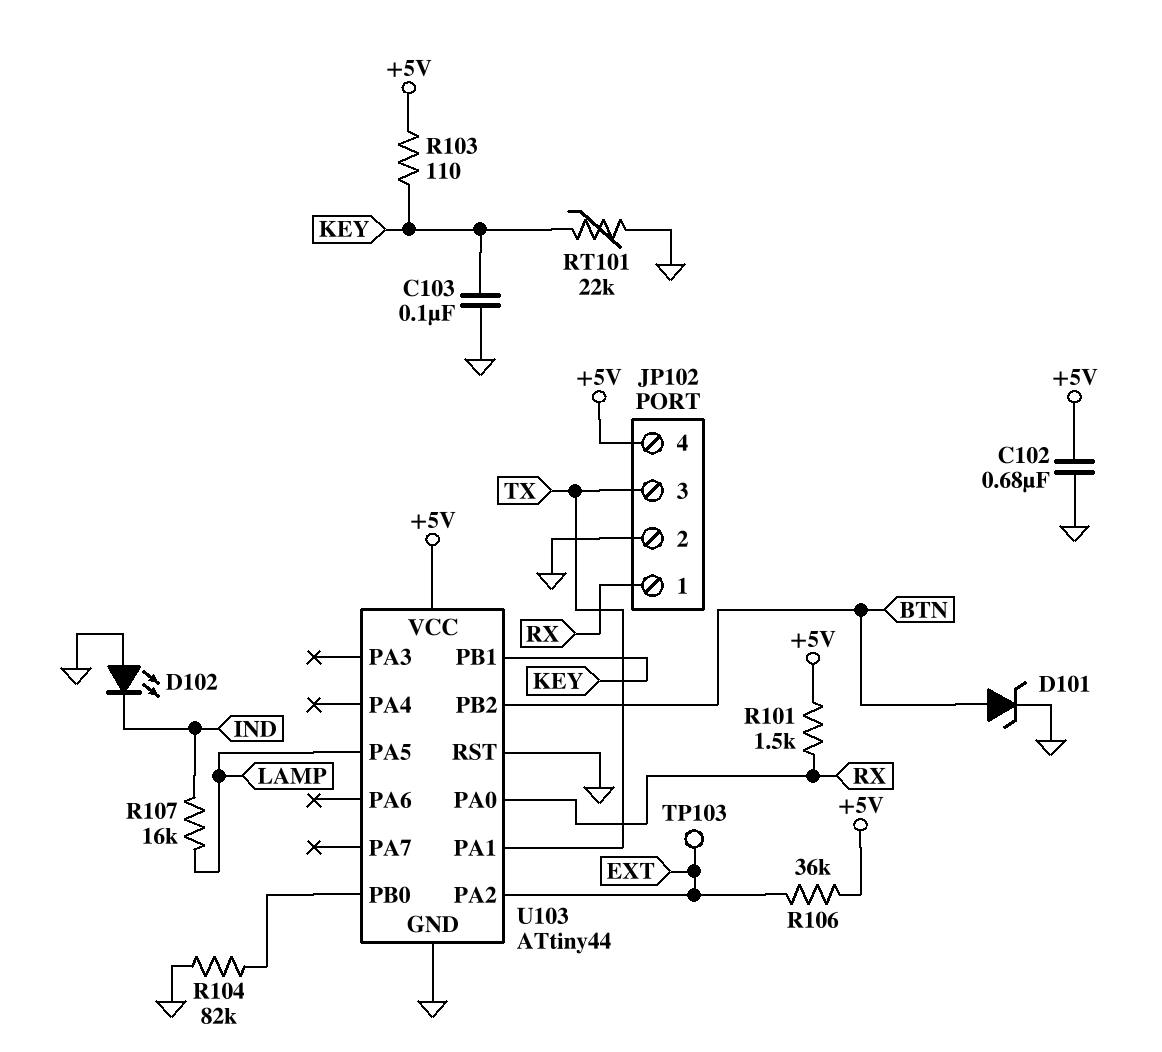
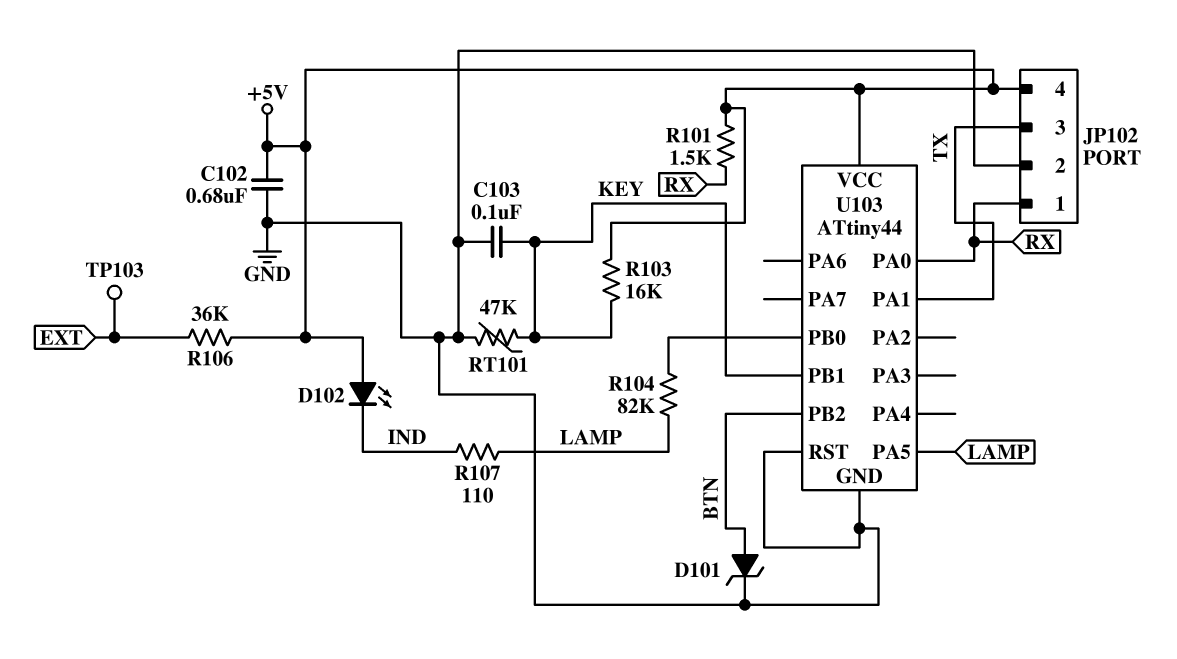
D102: LED (A GND, K IND) -> LED (A +5V, K IND)
R103: 110 (+5V, KEY) -> 16k (+5V, KEY)
R104: 82k (GND, U103/PB0) -> 82k (LAMP, U103/PB0)
R107: 16k (IND, LAMP) -> 110 (IND, LAMP)
RT101: 22k (GND, KEY) -> 47k (GND, KEY)
U103 pin PA2: EXT -> none

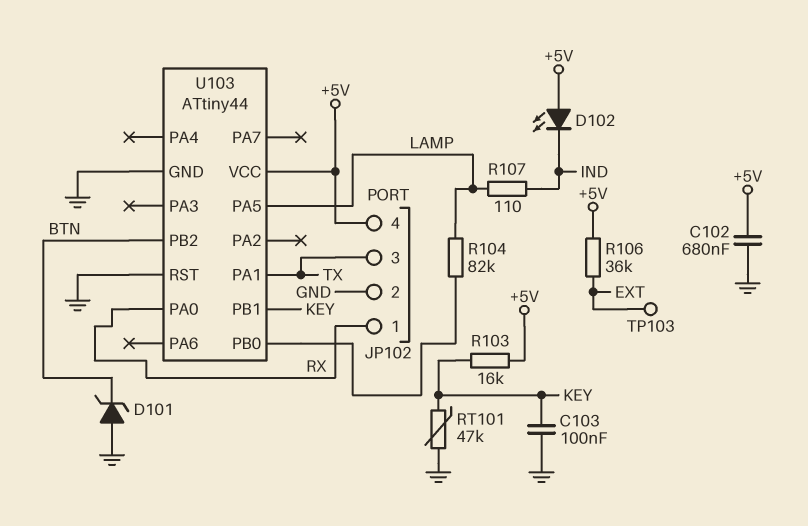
D101: zener (A BTN, K GND) -> zener (A GND, K BTN)
R101: 1.5k (+5V, RX) -> none

